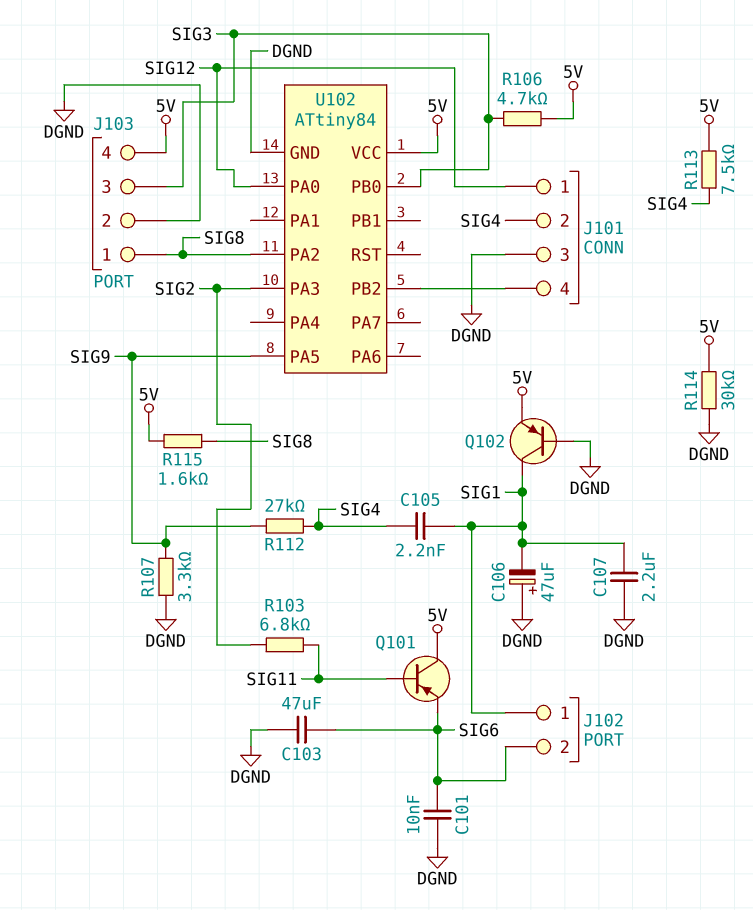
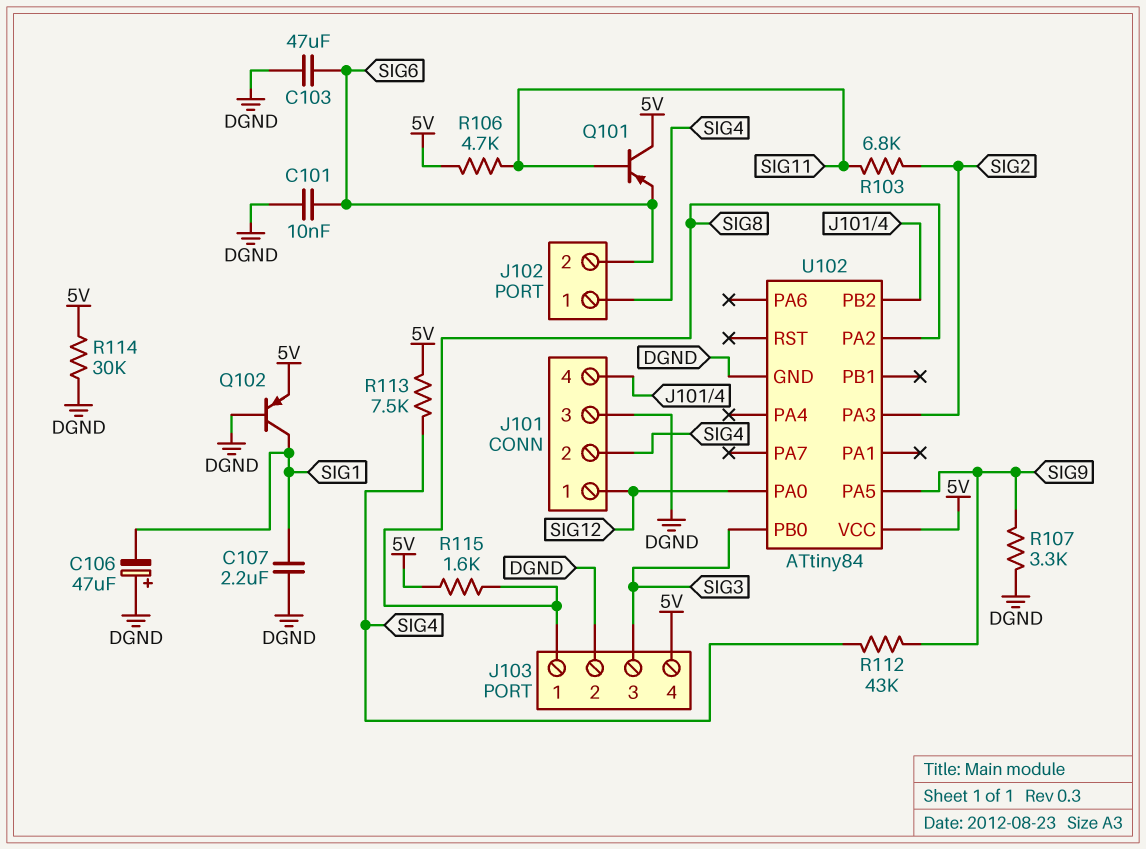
C105: 2.2nF (SIG1, SIG4) -> none
J102 pin 1: SIG1 -> SIG4
R106: 4.7k (5V, SIG3) -> 4.7k (5V, SIG11)
R112: 27k (SIG4, SIG9) -> 43k (SIG4, SIG9)

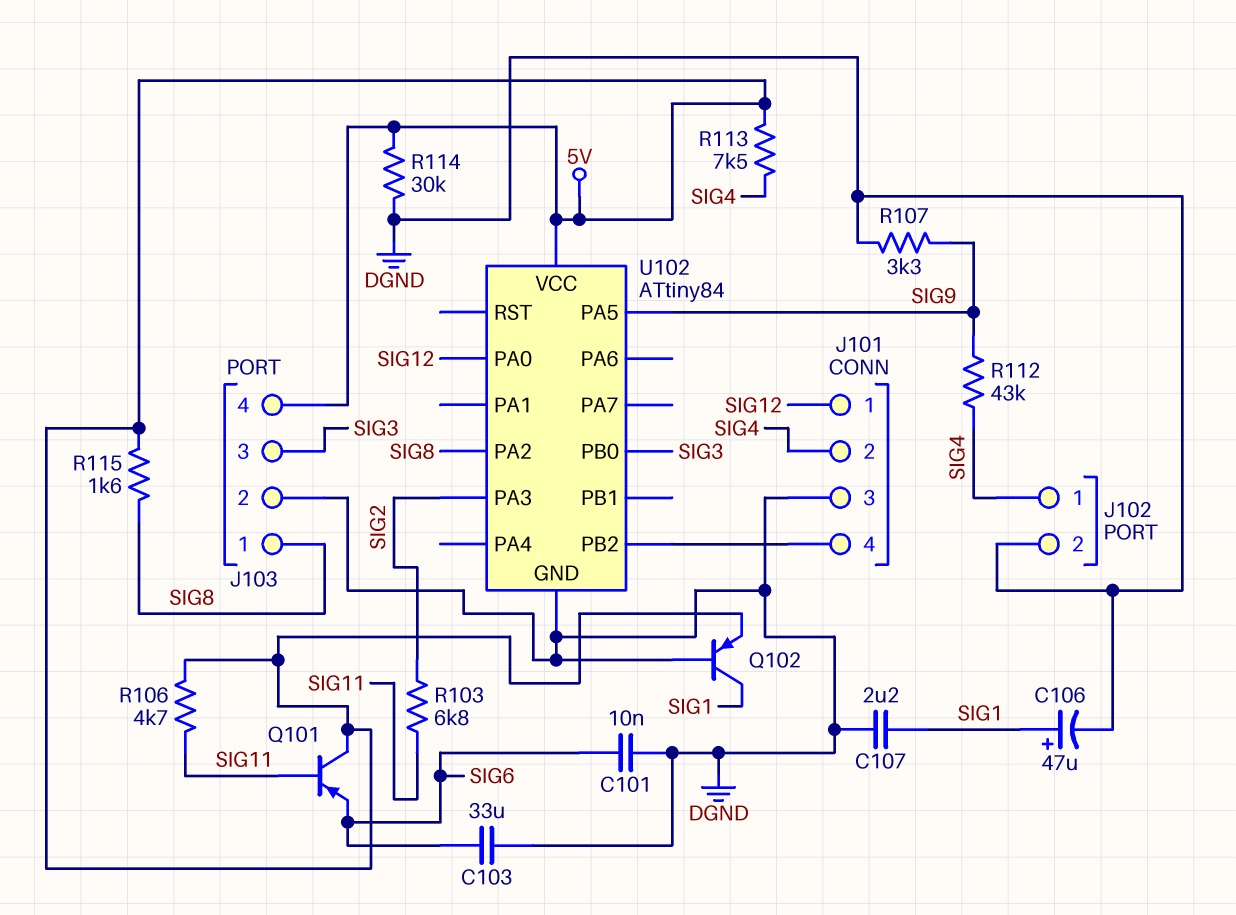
C103: 47uF (DGND, SIG6) -> 33uF (DGND, SIG6)
C106: 47uF (plus DGND, minus SIG1) -> 47uF (plus SIG1, minus DGND)
J102 pin 2: SIG6 -> DGND

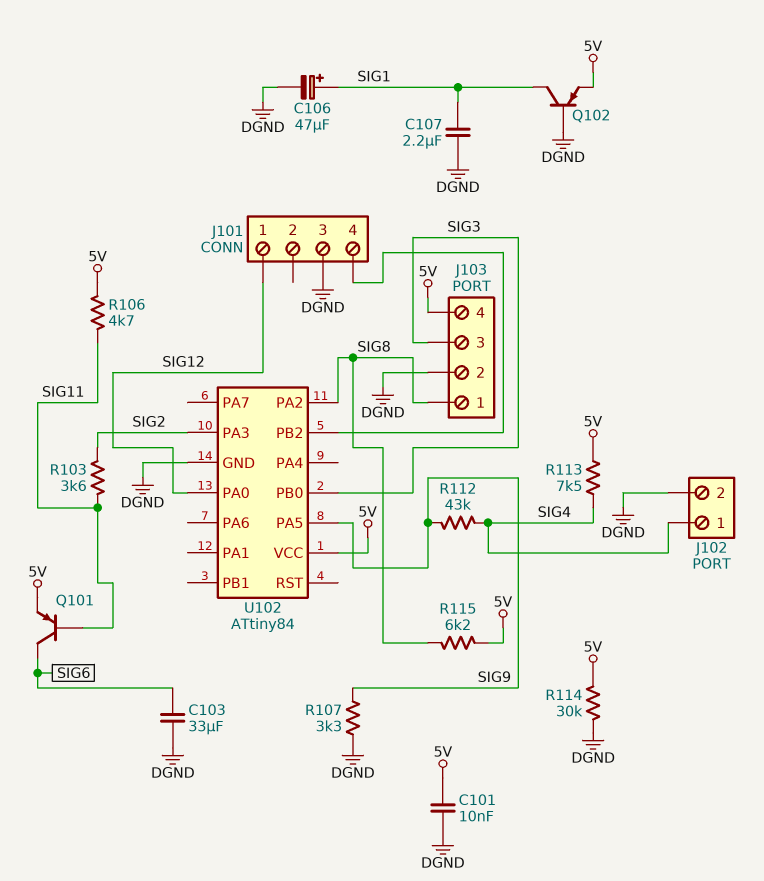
C101: 10nF (DGND, SIG6) -> 10nF (5V, DGND)
J101 pin 2: SIG4 -> none
Q101: PNP (B SIG11, C 5V, E SIG6) -> PNP (B SIG11, C SIG6, E 5V)
R103: 6.8k (SIG2, SIG11) -> 3.6k (SIG2, SIG11)
R115: 1.6k (5V, SIG8) -> 6.2k (5V, SIG8)

